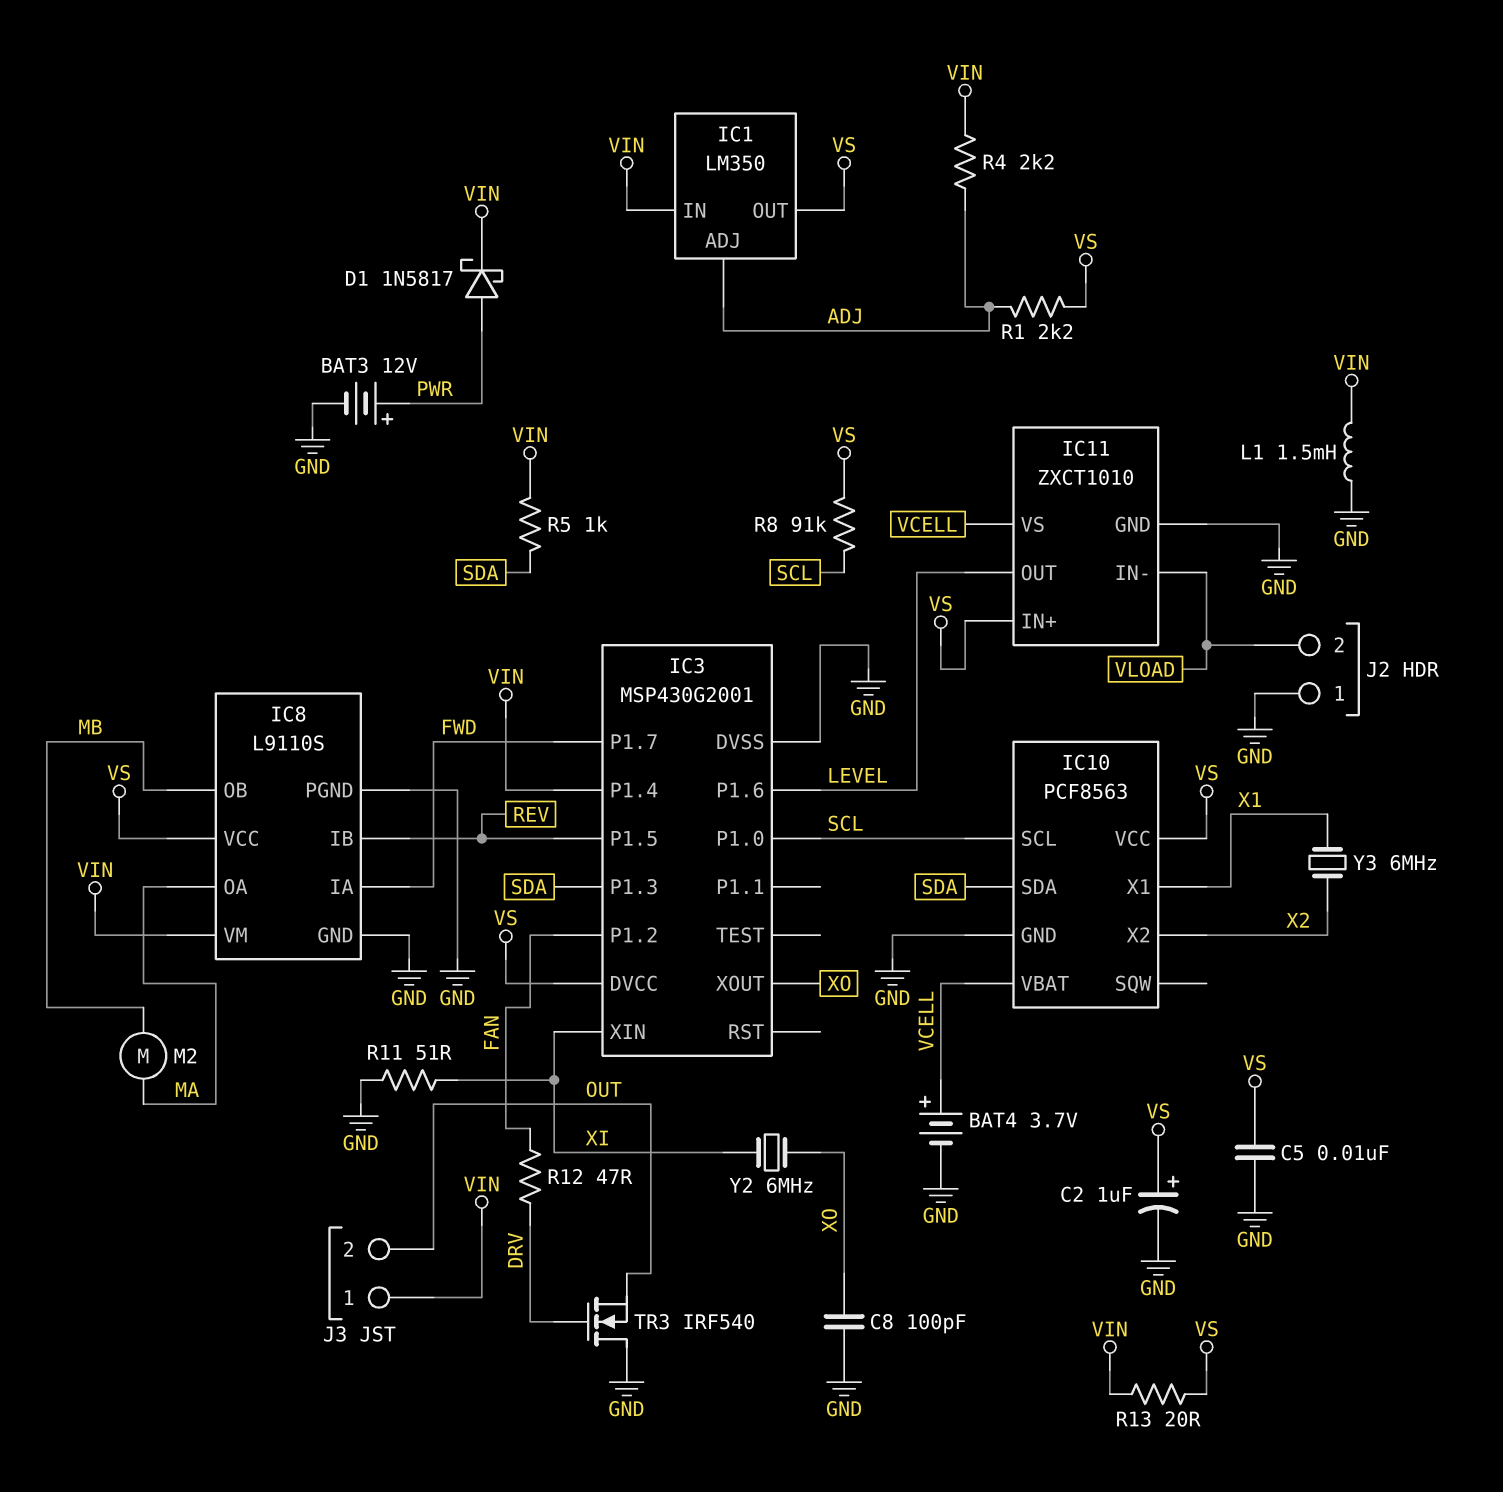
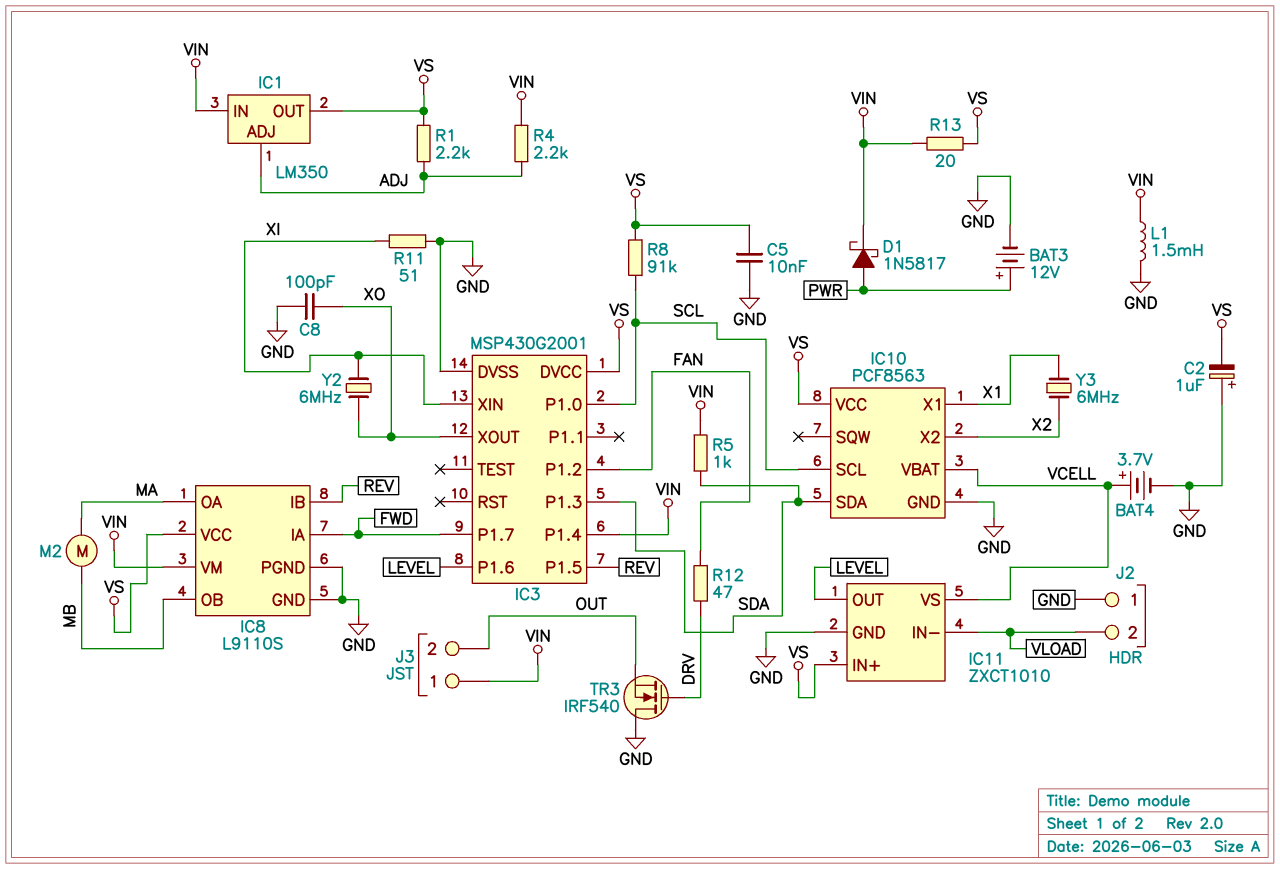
C2: 1uF (plus VS, minus GND) -> 1uF (plus GND, minus VS)

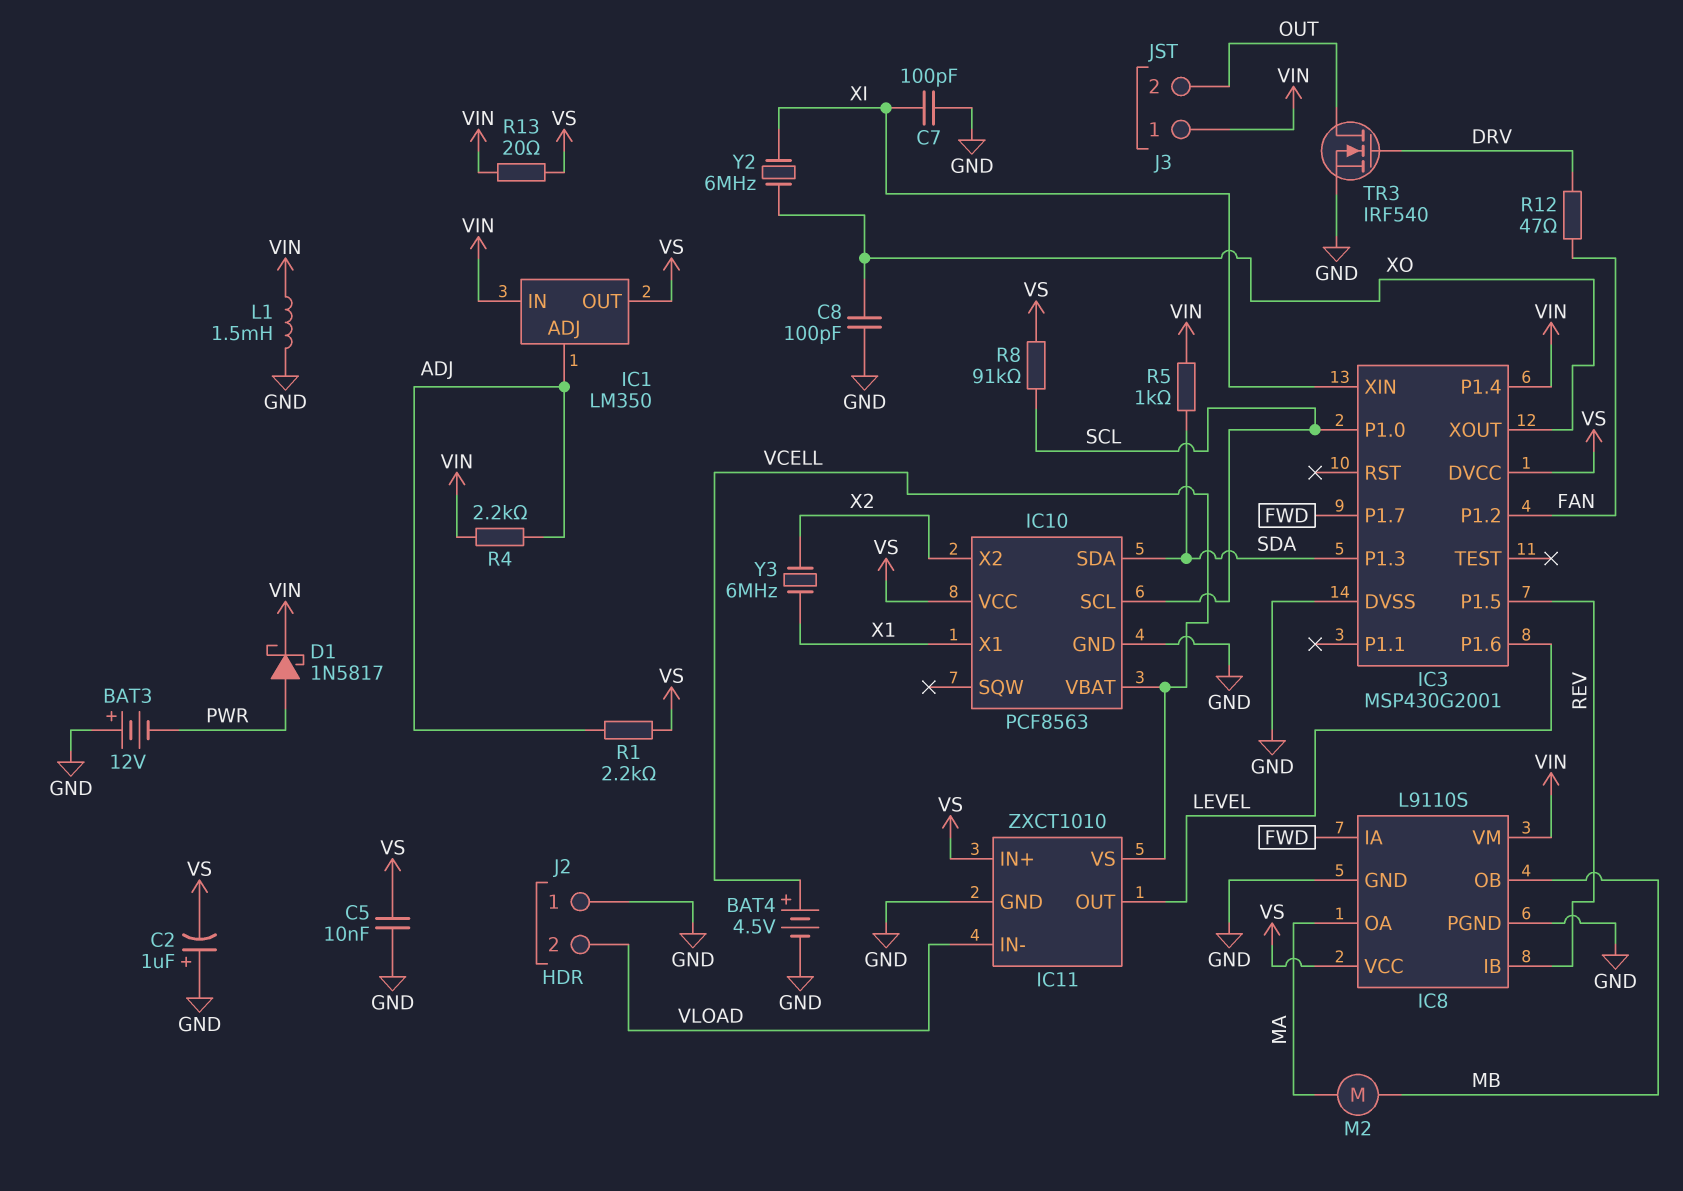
BAT3: 12V (plus PWR, minus GND) -> 12V (plus GND, minus PWR)
BAT4: 3.7V (plus VCELL, minus GND) -> 4.5V (plus VCELL, minus GND)
C7: none -> 100pF (GND, XI)
R11: 51 (GND, XI) -> none
TR3: NMOS IRF540 (G DRV, D GND, S OUT) -> NMOS IRF540 (G DRV, D OUT, S GND)

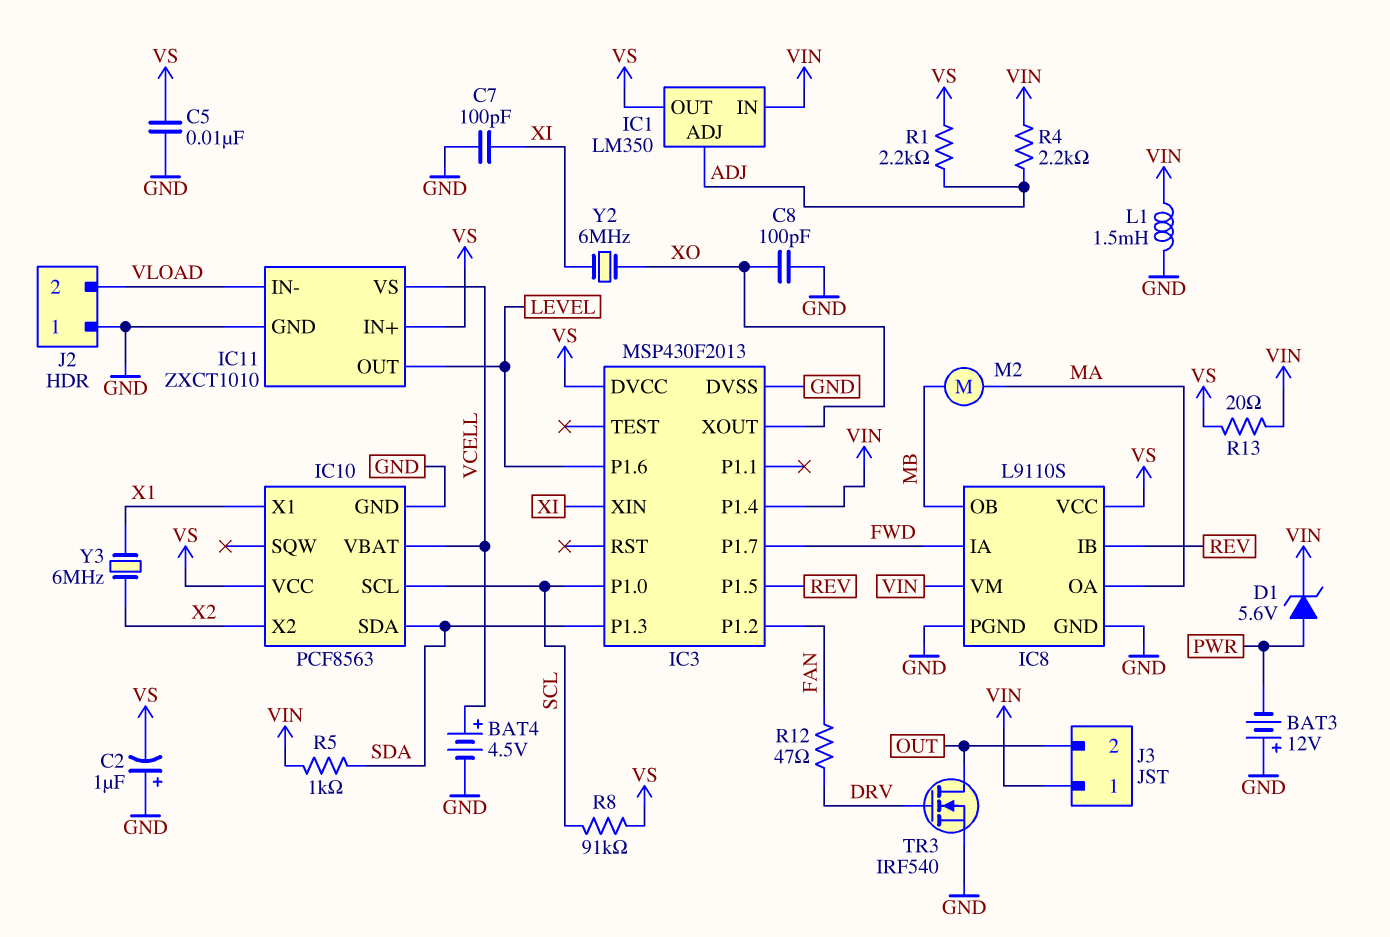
D1: schottky 1N5817 (A PWR, K VIN) -> zener 5.6V (A PWR, K VIN)
IC3: MSP430G2001 -> MSP430F2013

